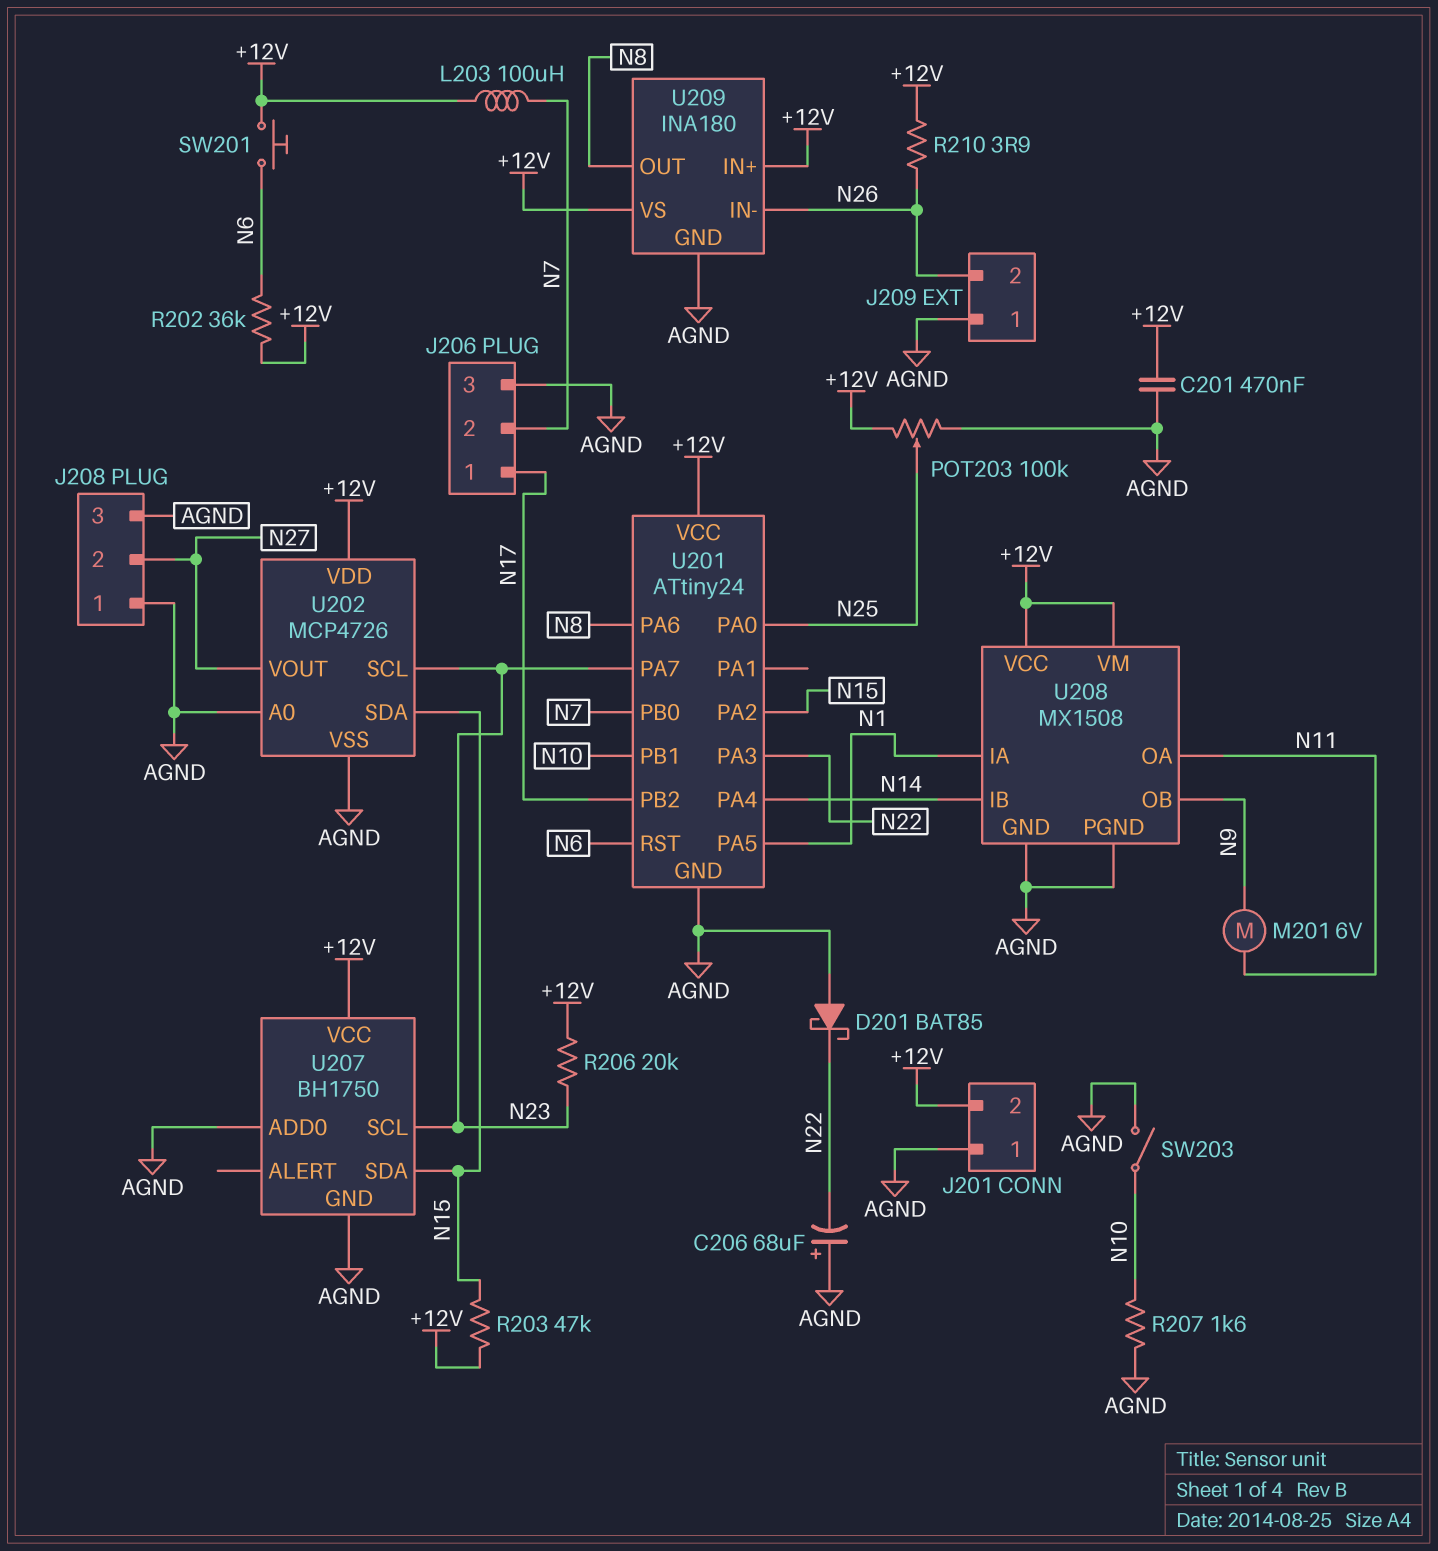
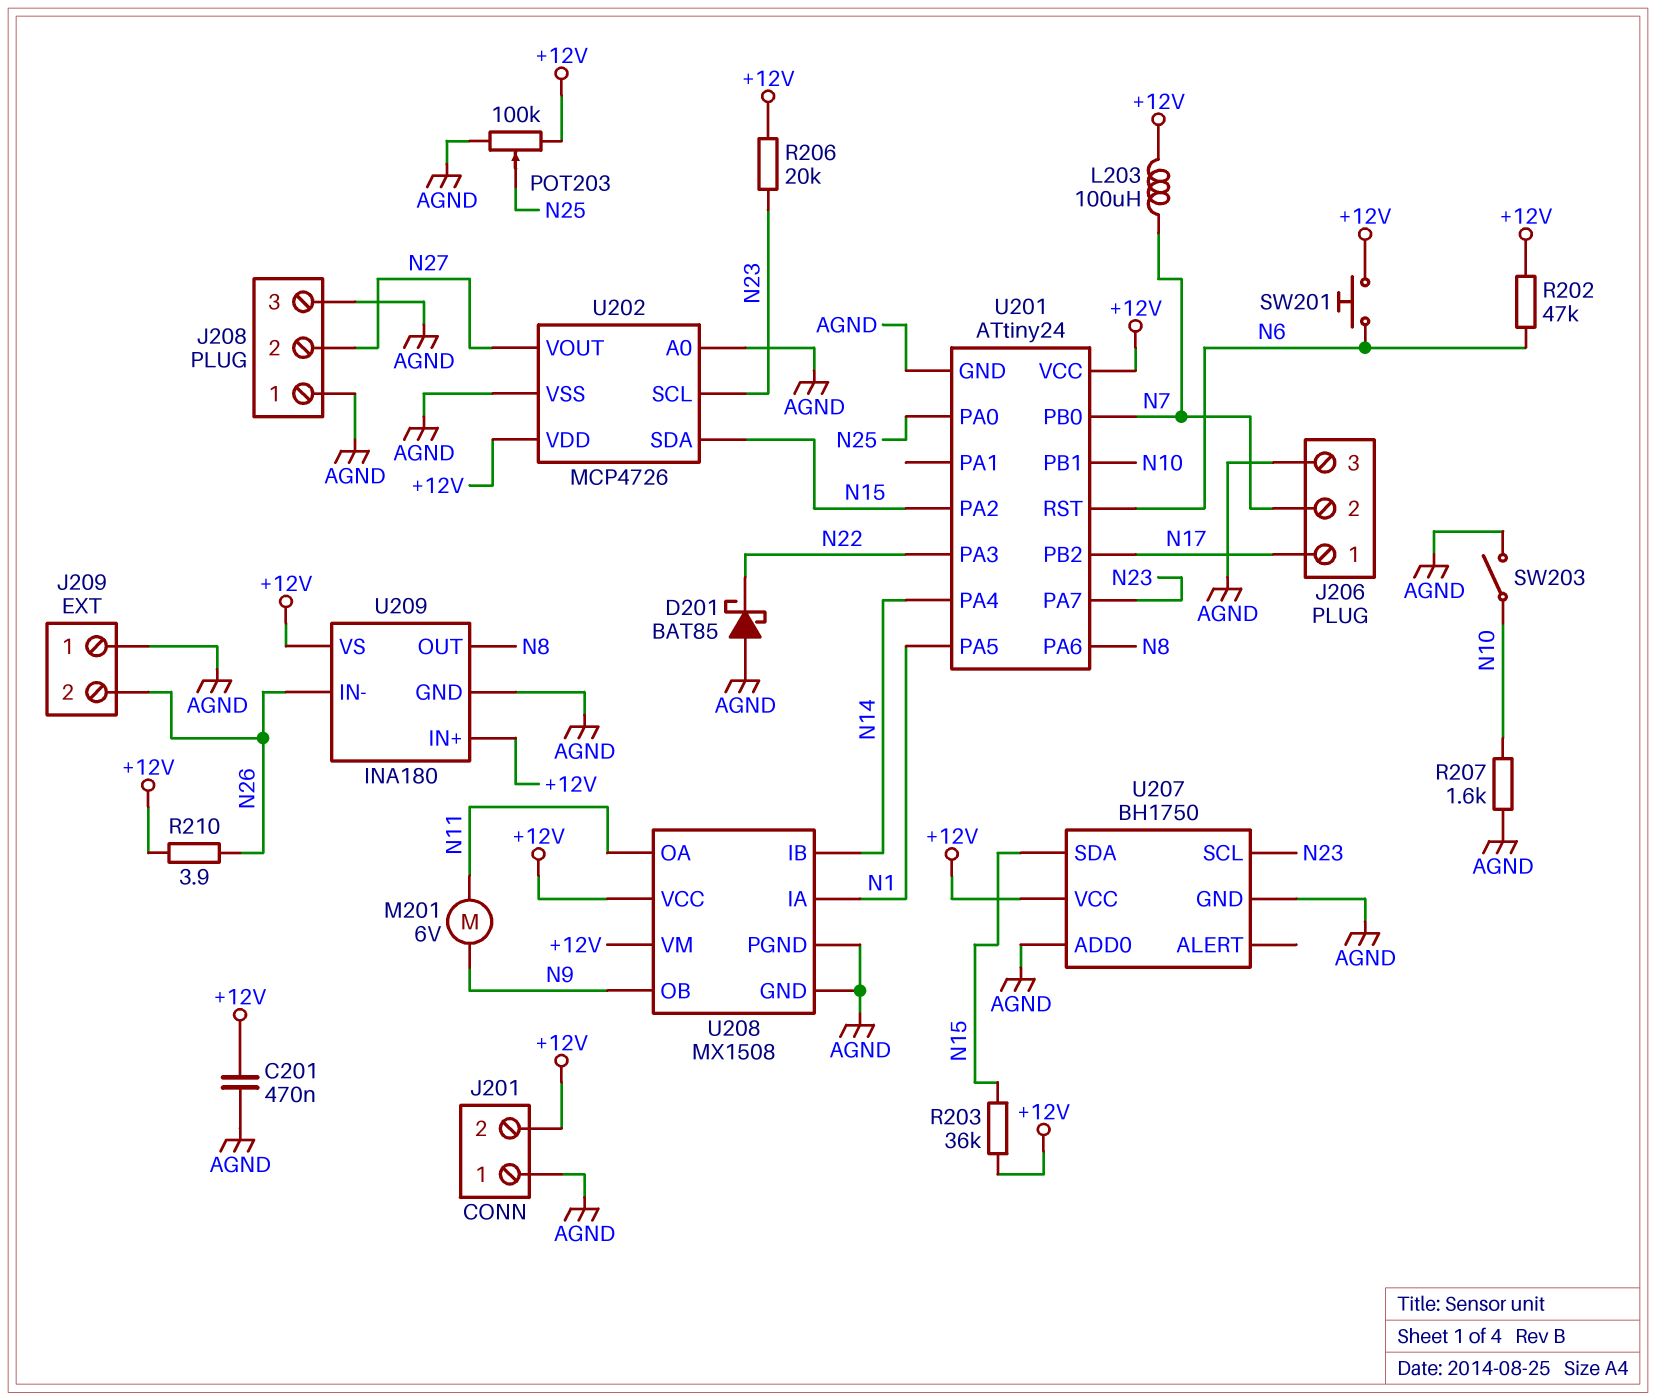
C206: 68uF (plus AGND, minus N22) -> none
R202: 36k (+12V, N6) -> 47k (+12V, N6)
R203: 47k (+12V, N15) -> 36k (+12V, N15)

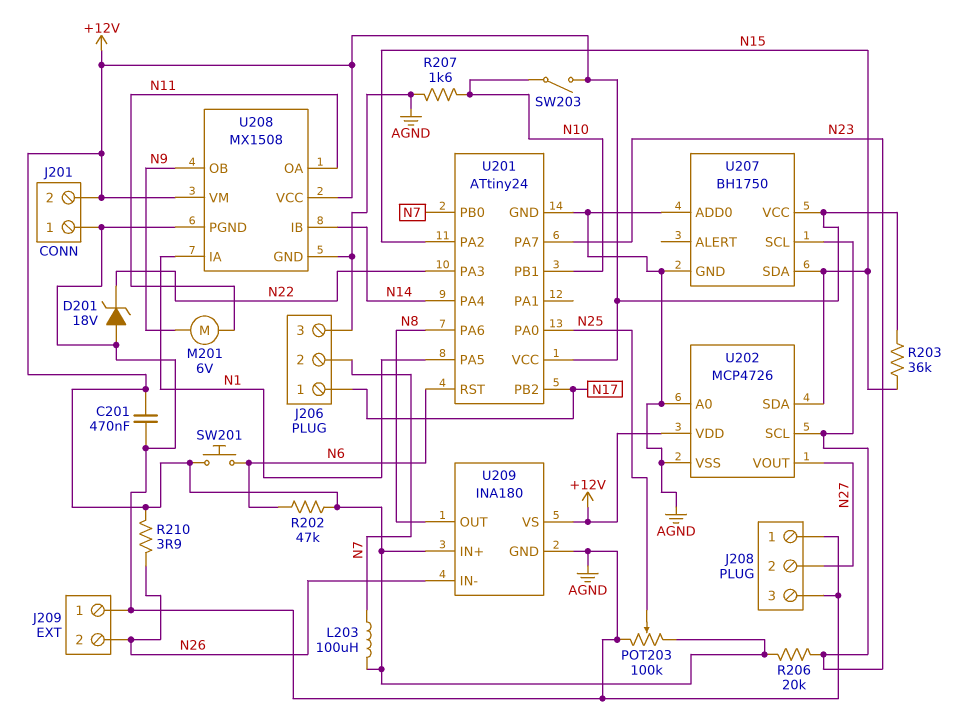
D201: schottky BAT85 (A AGND, K N22) -> zener 18V (A AGND, K N22)
SW203: switch (AGND, N10) -> switch (+12V, N10)

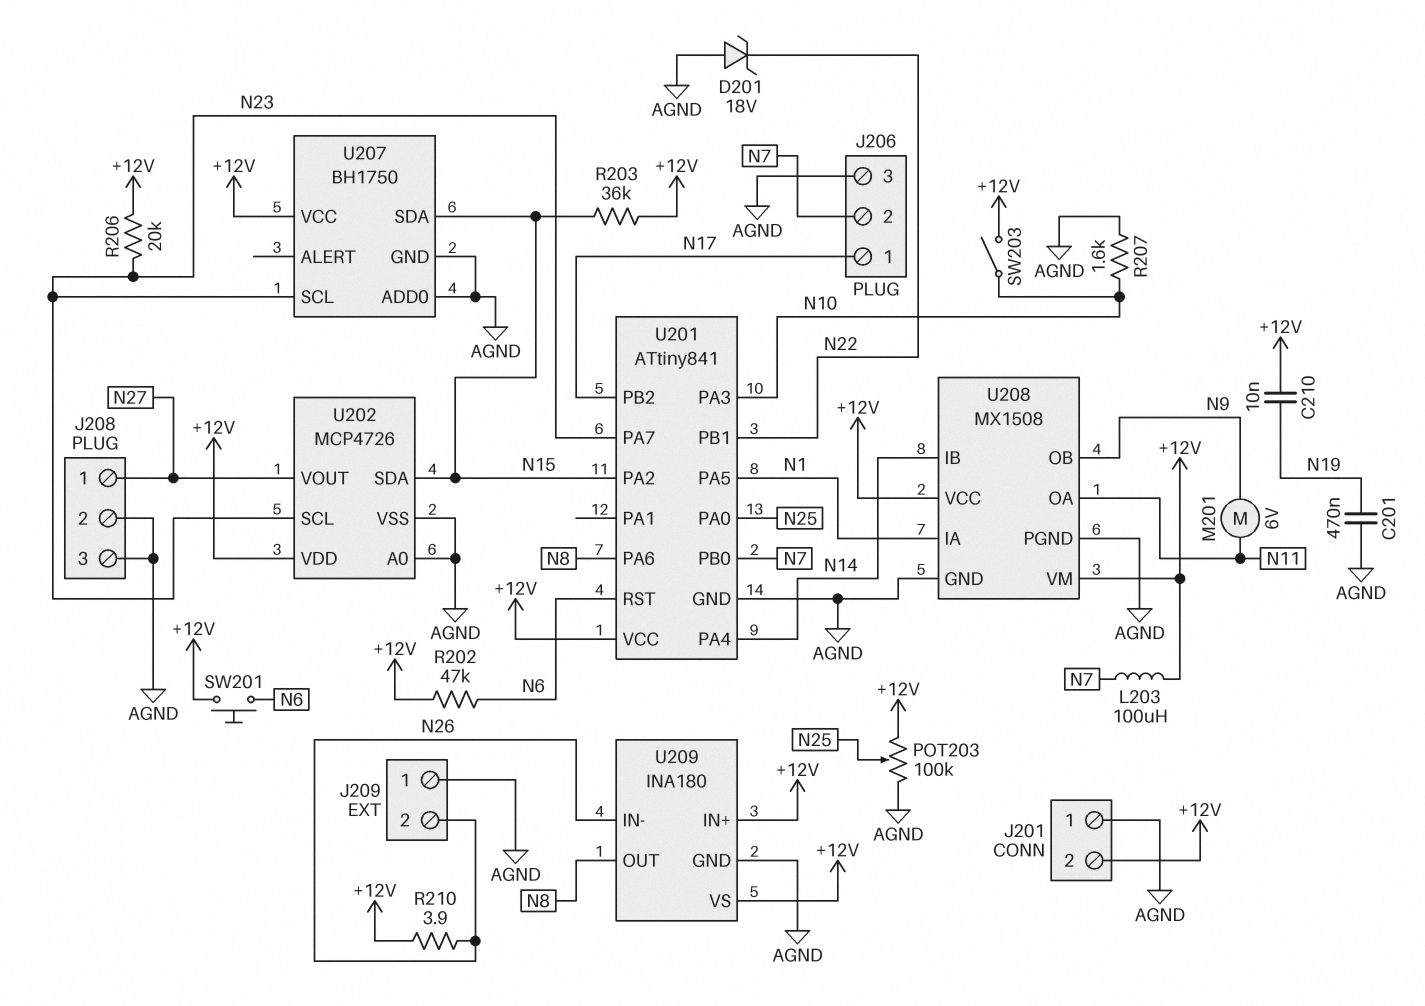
C201: 470nF (+12V, AGND) -> 470nF (AGND, N19)
C210: none -> 10nF (+12V, N19)
J208 pin 1: AGND -> N27
J208 pin 2: N27 -> AGND
U201: ATtiny24 -> ATtiny841
U201 pin PA3: N22 -> N10
U201 pin PB1: N10 -> N22

